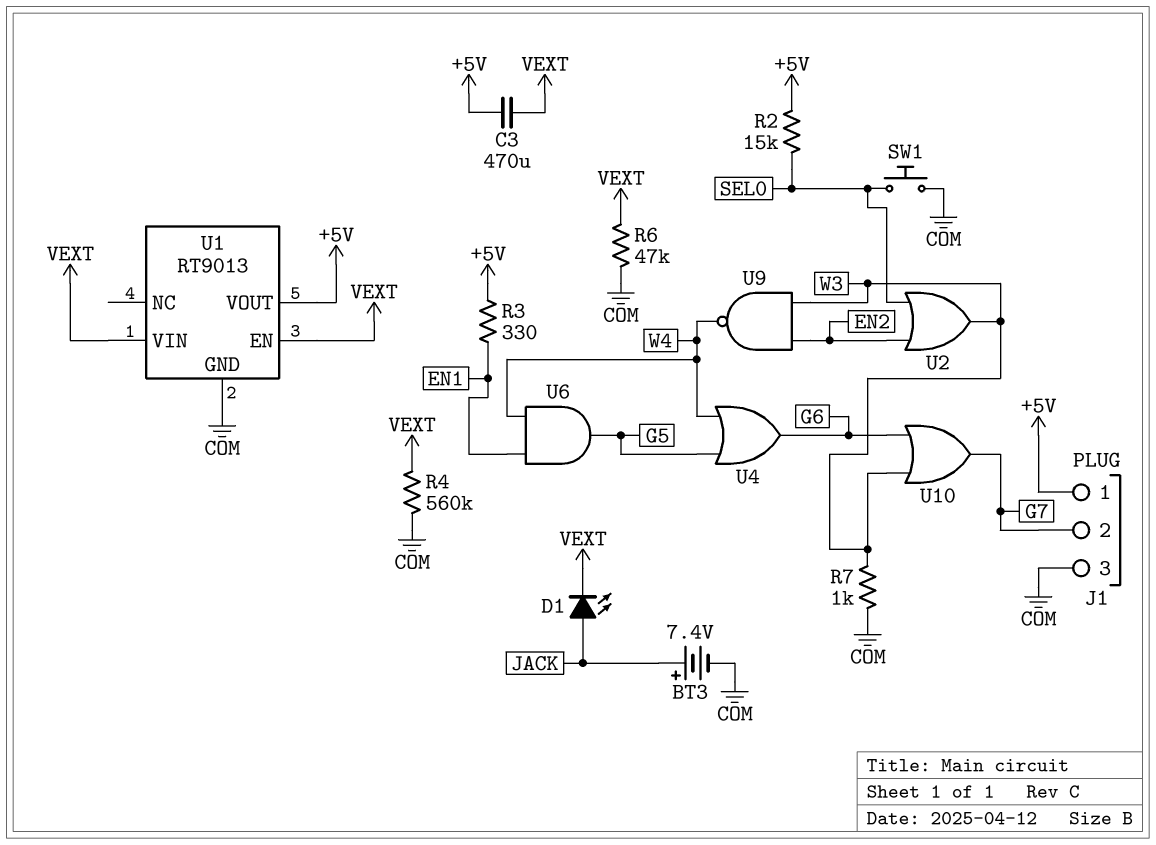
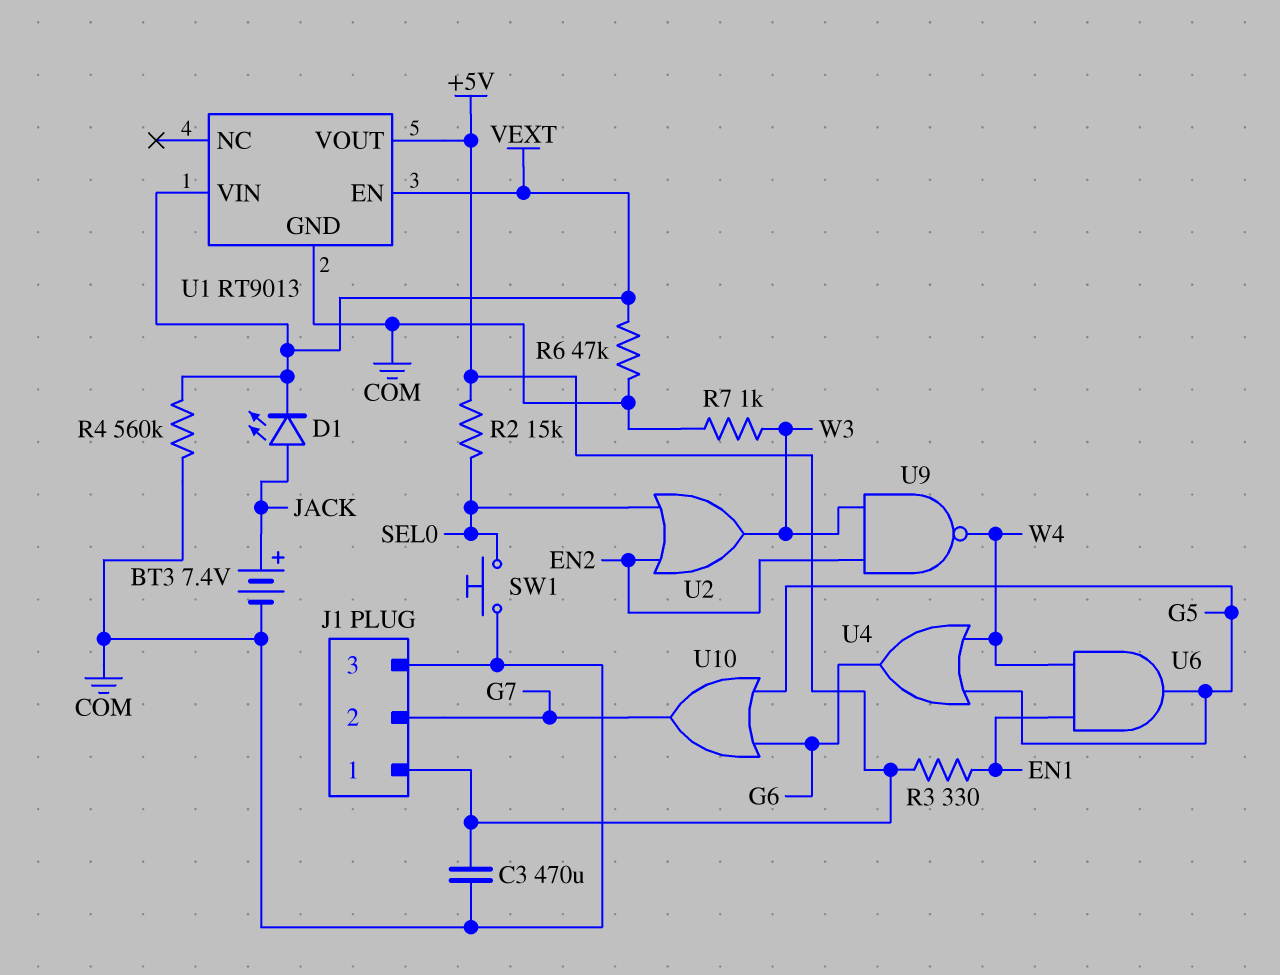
C3: 470uF (+5V, VEXT) -> 470uF (+5V, COM)
U10: OR (in G6, in W3, out G7) -> OR (in G5, in G6, out G7)

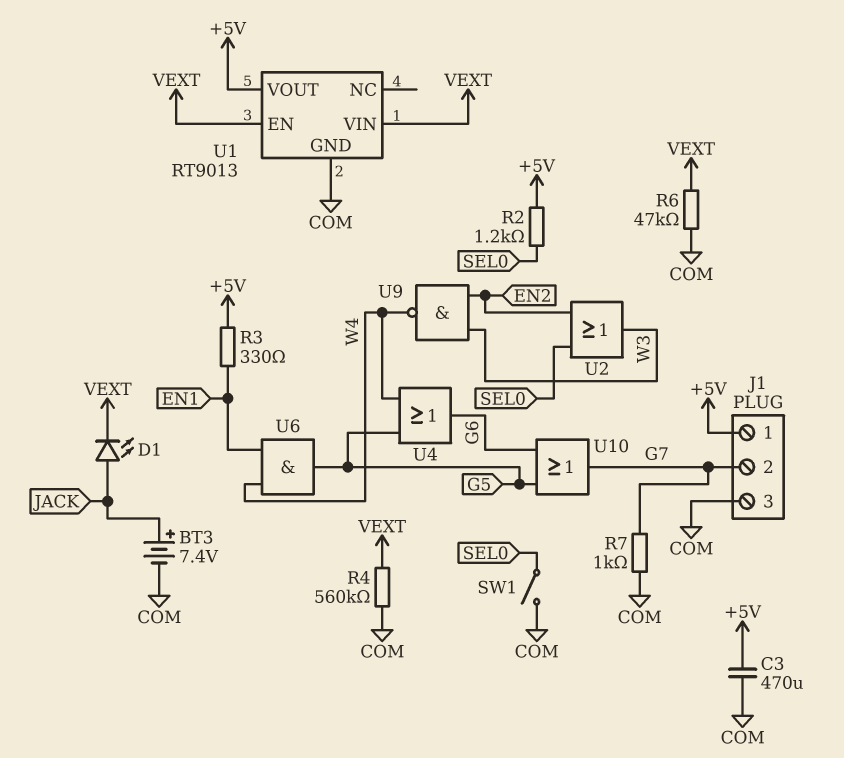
R2: 15k (+5V, SEL0) -> 1.2k (+5V, SEL0)
R7: 1k (COM, W3) -> 1k (COM, G7)
SW1: button (COM, SEL0) -> switch (COM, SEL0)

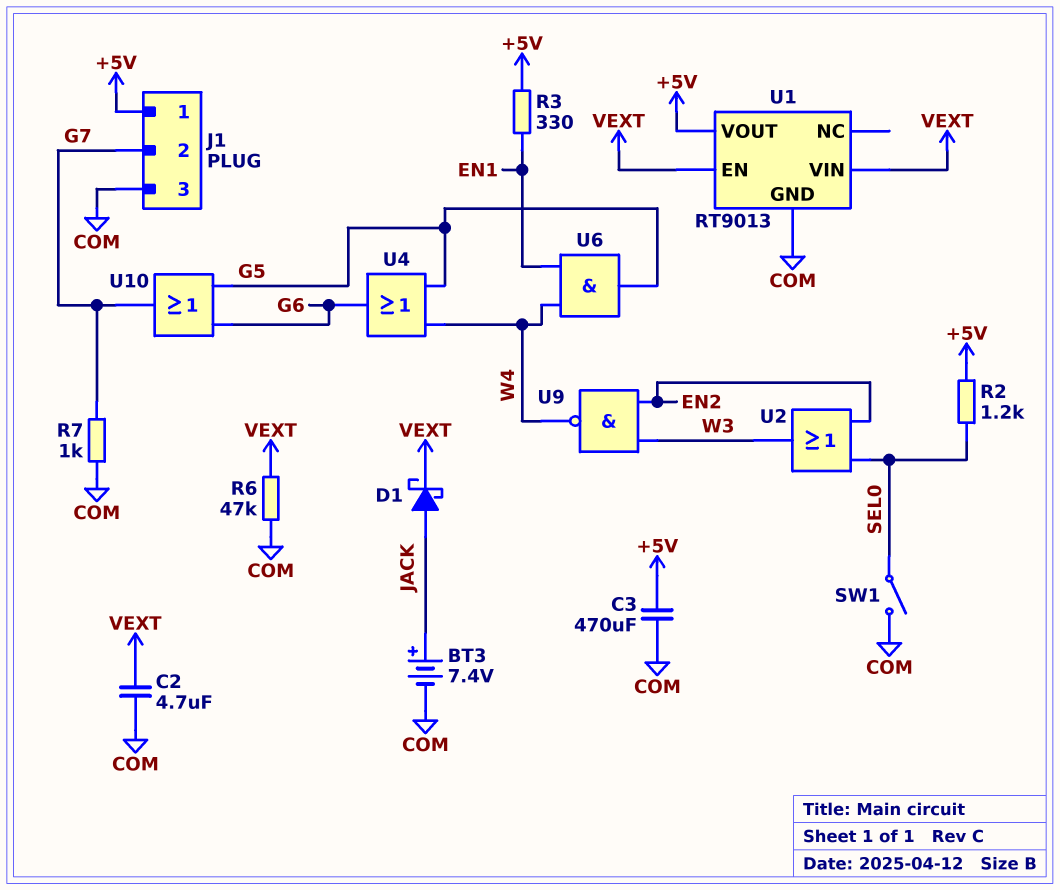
C2: none -> 4.7uF (COM, VEXT)
D1: LED (A JACK, K VEXT) -> schottky (A JACK, K VEXT)
R4: 560k (COM, VEXT) -> none

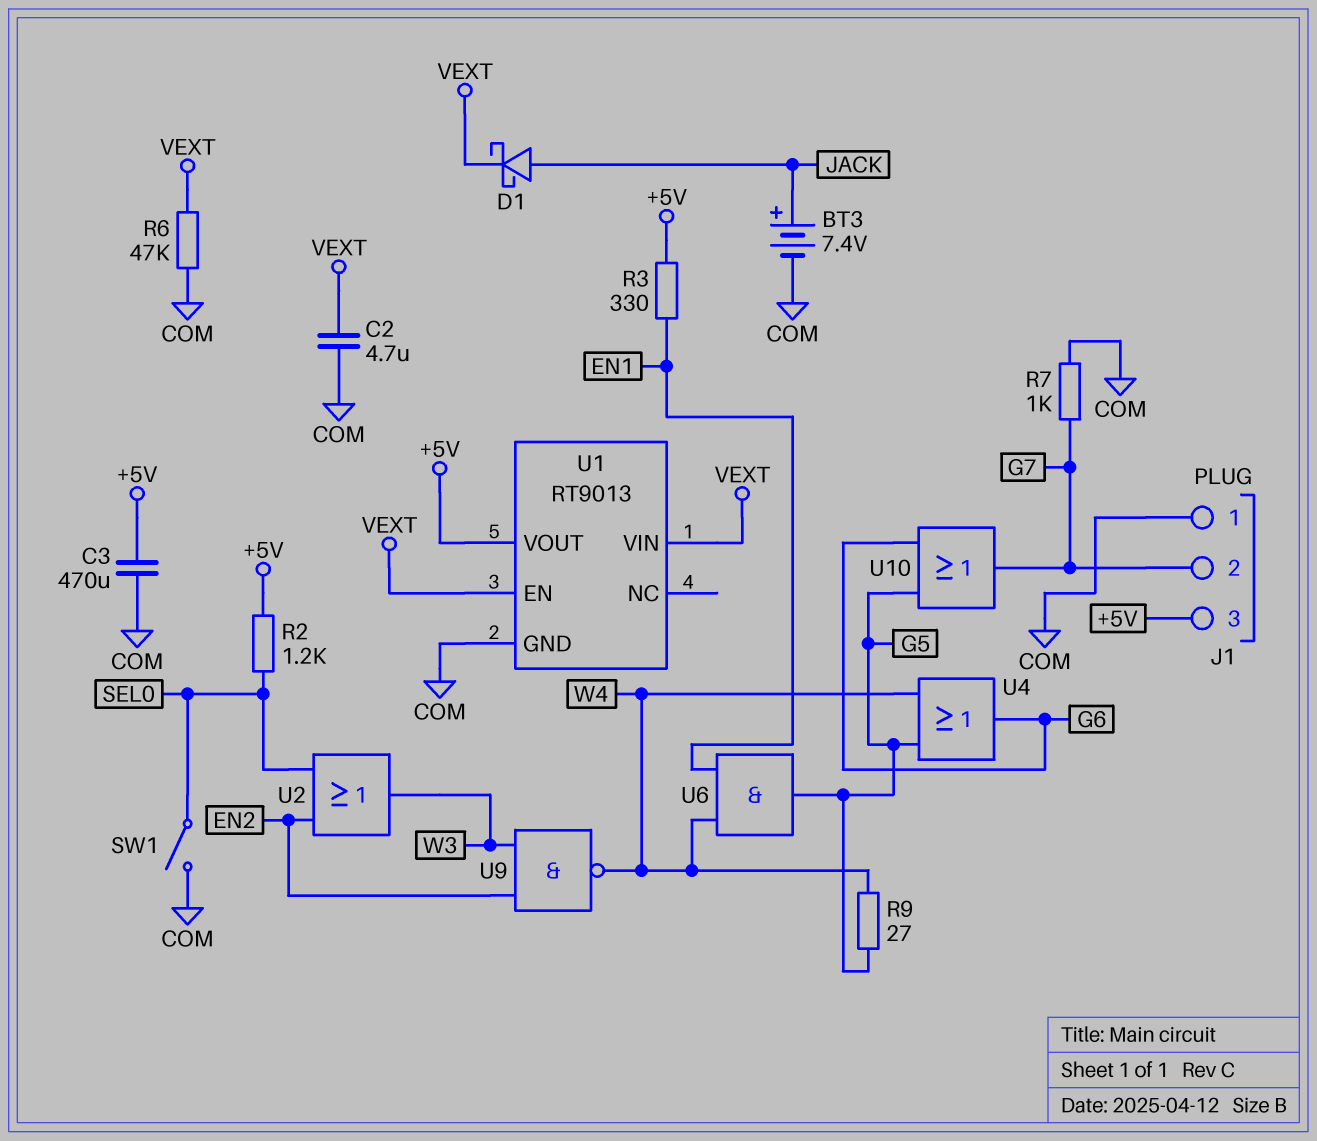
J1 pin 1: +5V -> COM
J1 pin 3: COM -> +5V
R9: none -> 27 (G5, W4)

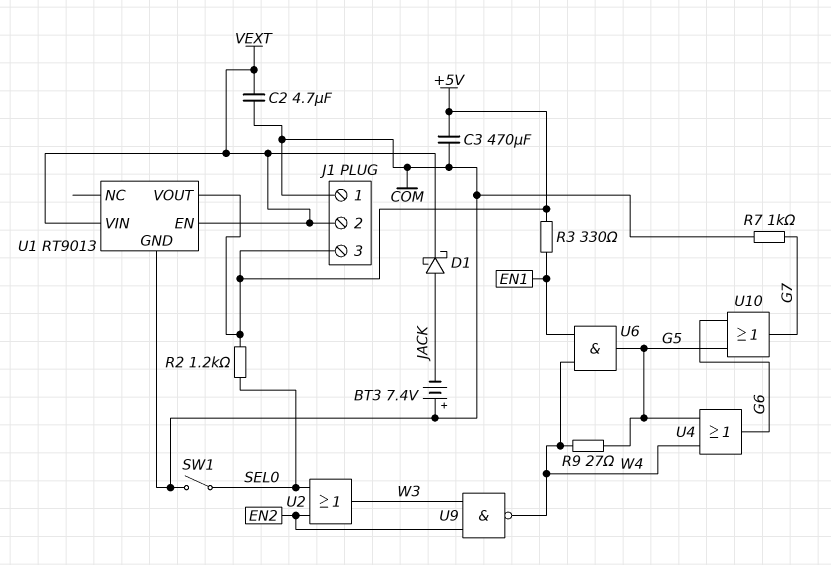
BT3: 7.4V (plus JACK, minus COM) -> 7.4V (plus COM, minus JACK)
J1 pin 2: G7 -> VEXT
R6: 47k (COM, VEXT) -> none

